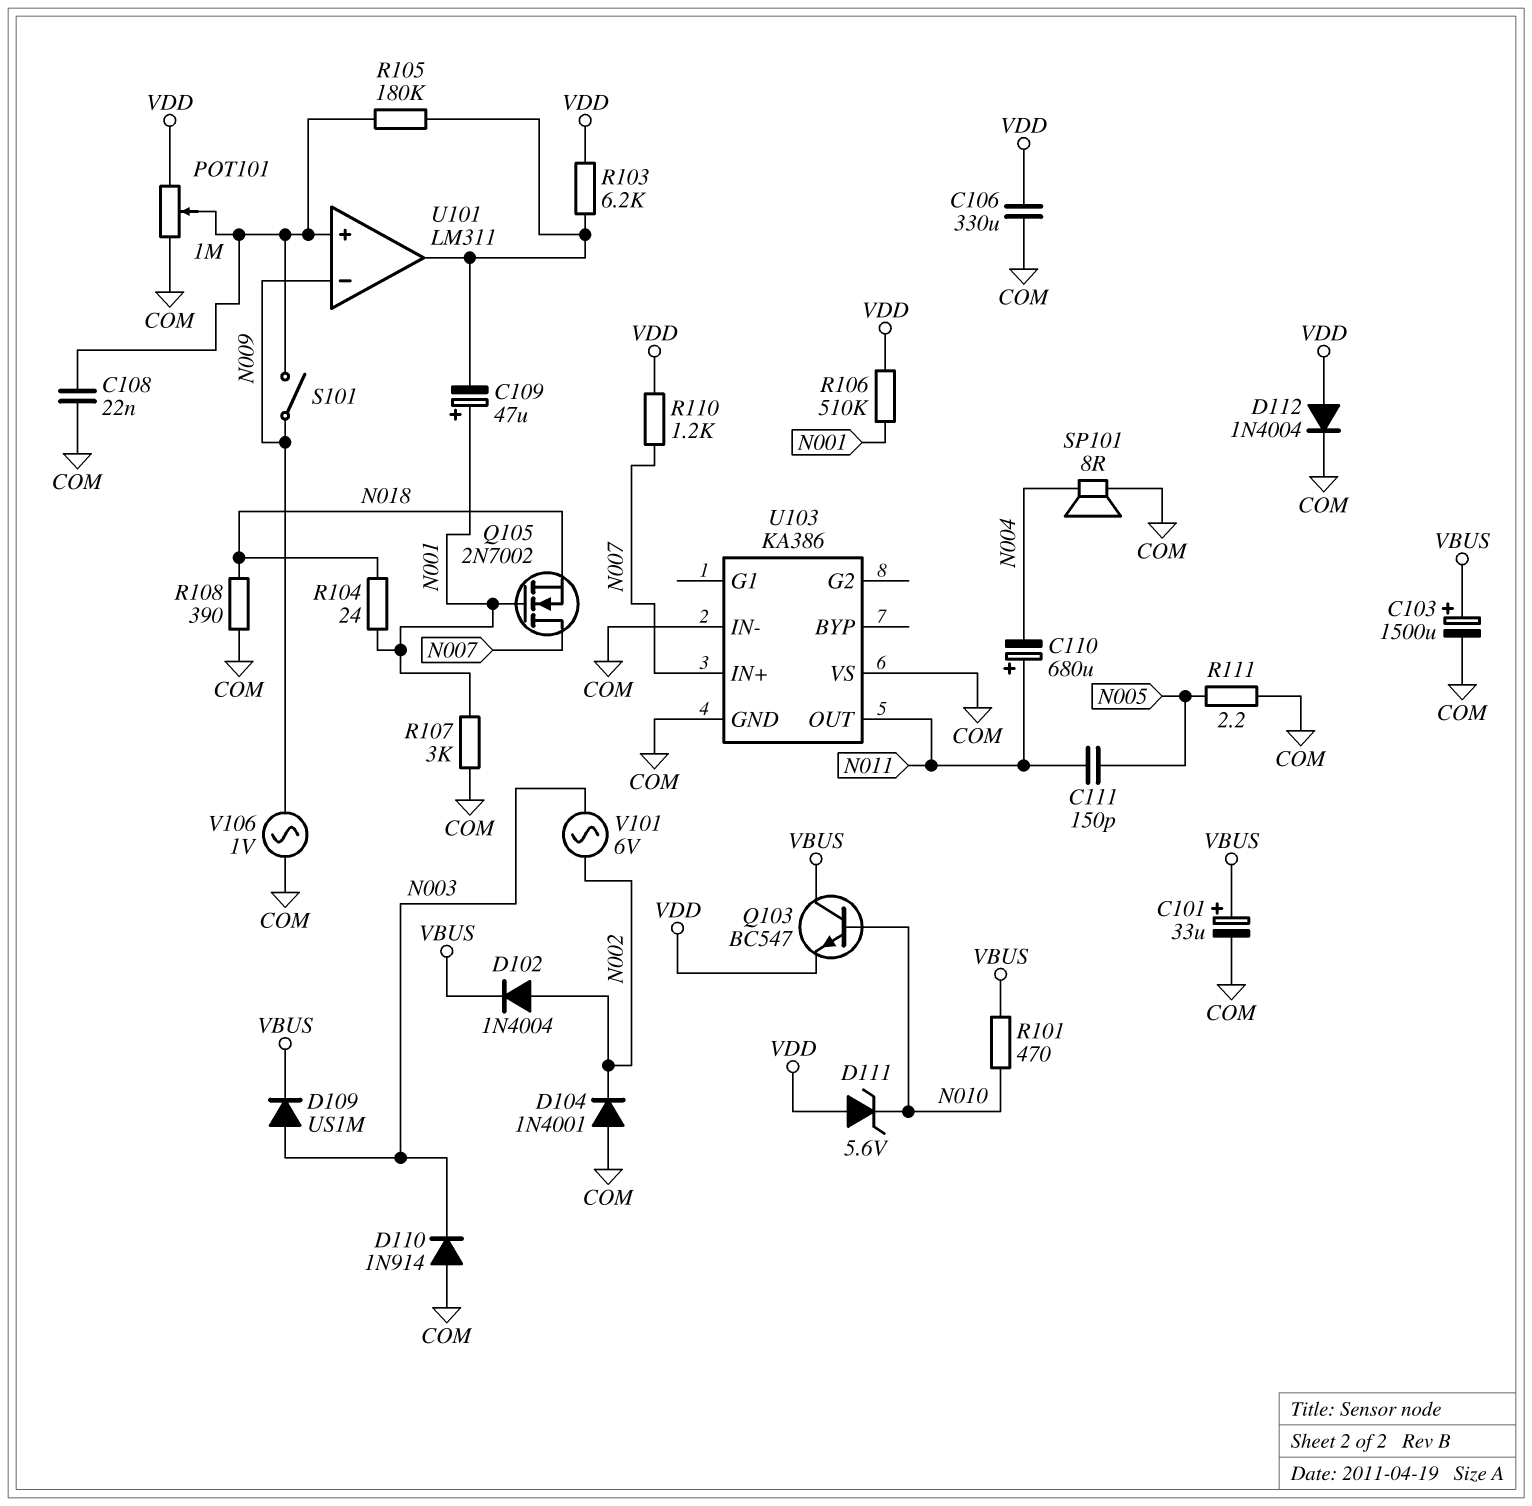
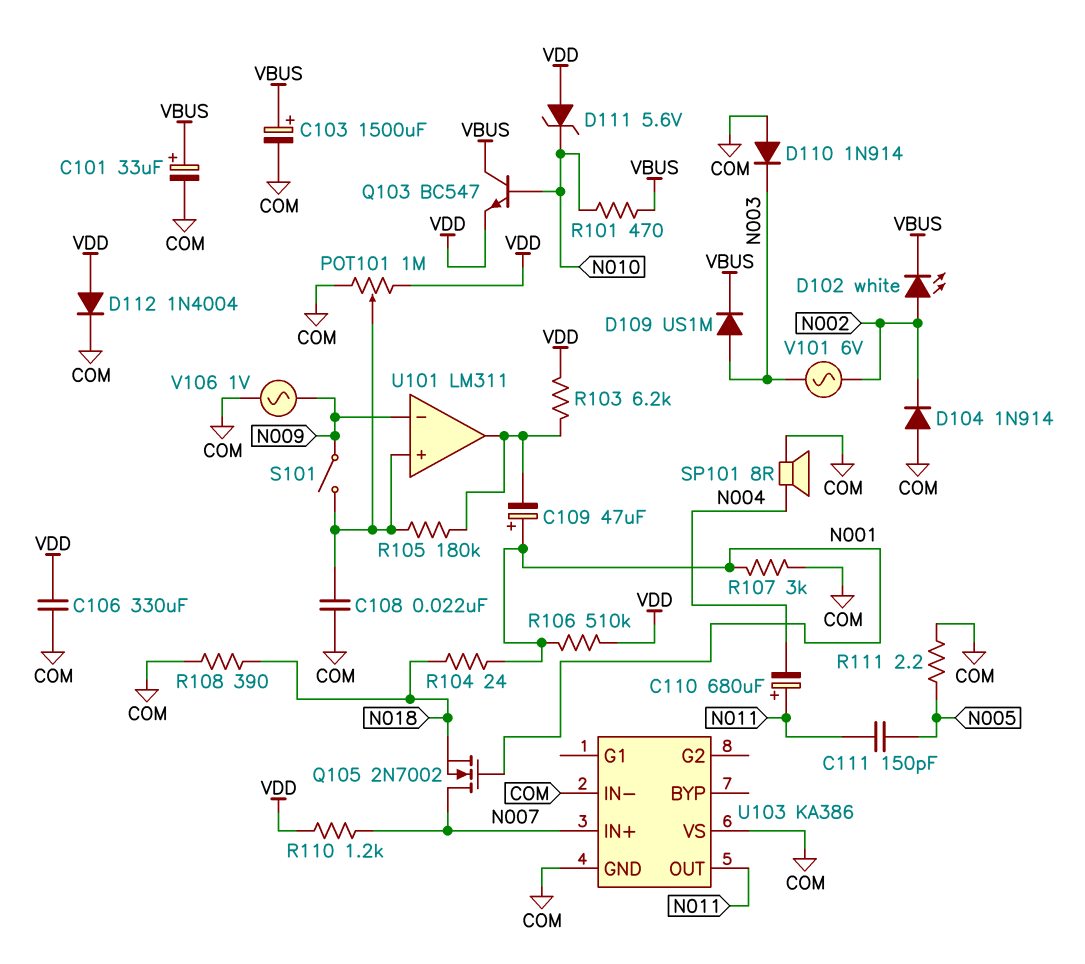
D102: diode 1N4004 (A N002, K VBUS) -> LED white (A N002, K VBUS)
D104: diode 1N4001 (A COM, K N002) -> diode 1N914 (A COM, K N002)

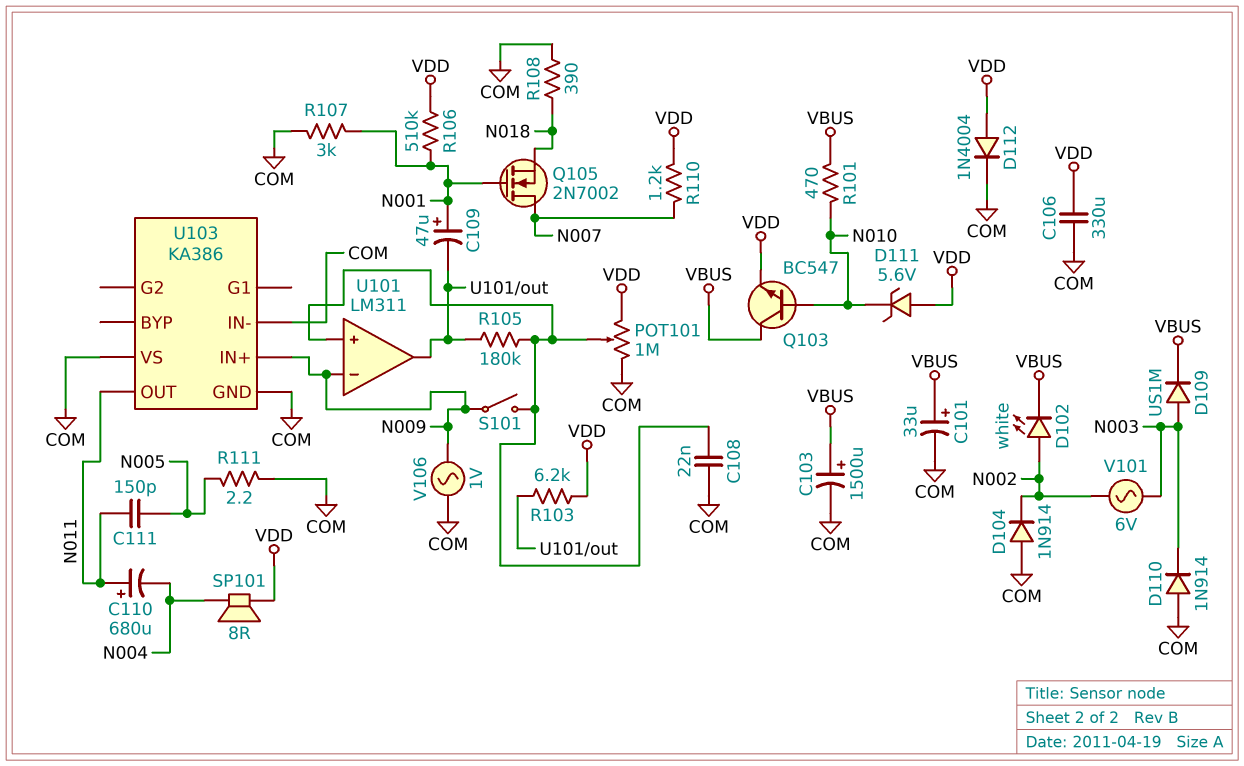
R104: 24 (N001, N018) -> none
SP101: speaker 8R (COM, N004) -> speaker 8R (N004, VDD)
U103 pin IN+: N007 -> N009

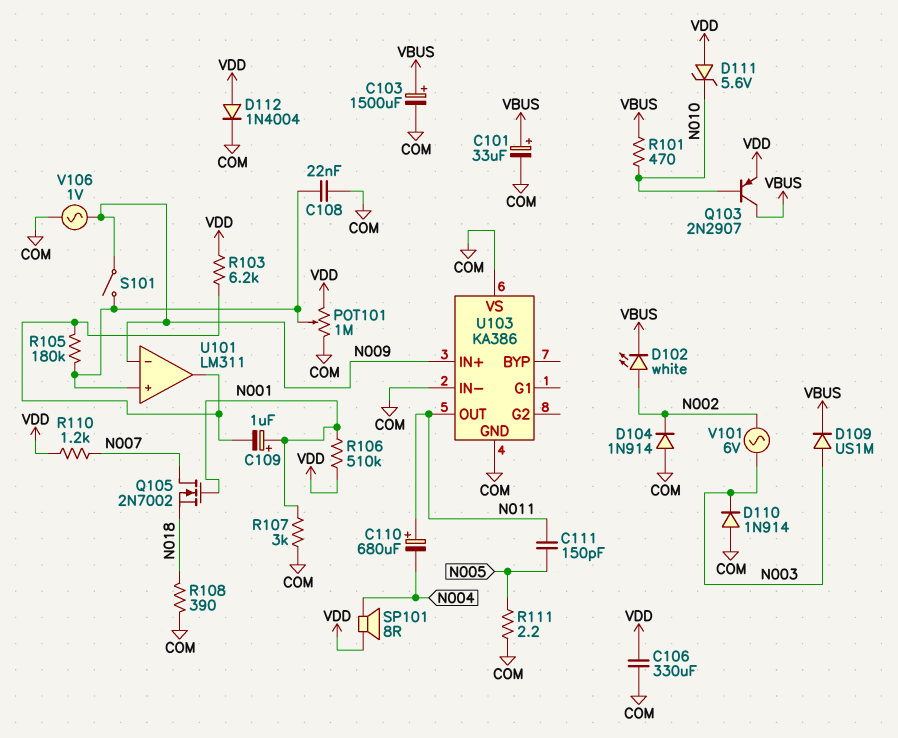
C109: 47uF (plus N001, minus U101/out) -> 1uF (plus N001, minus U101/out)
Q103: NPN BC547 (B N010, C VBUS, E VDD) -> PNP 2N2907 (B N010, C VBUS, E VDD)

